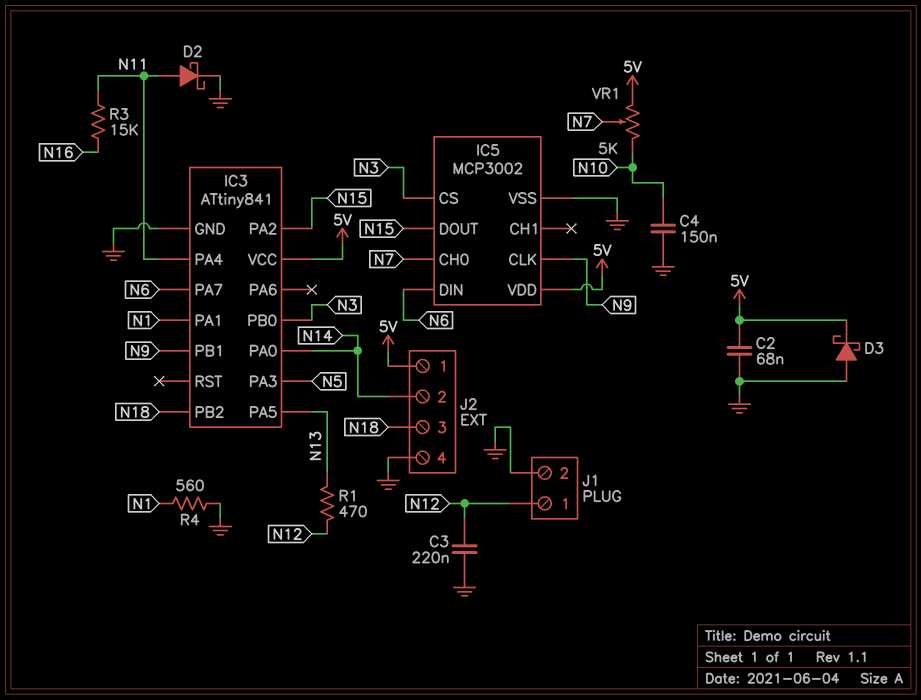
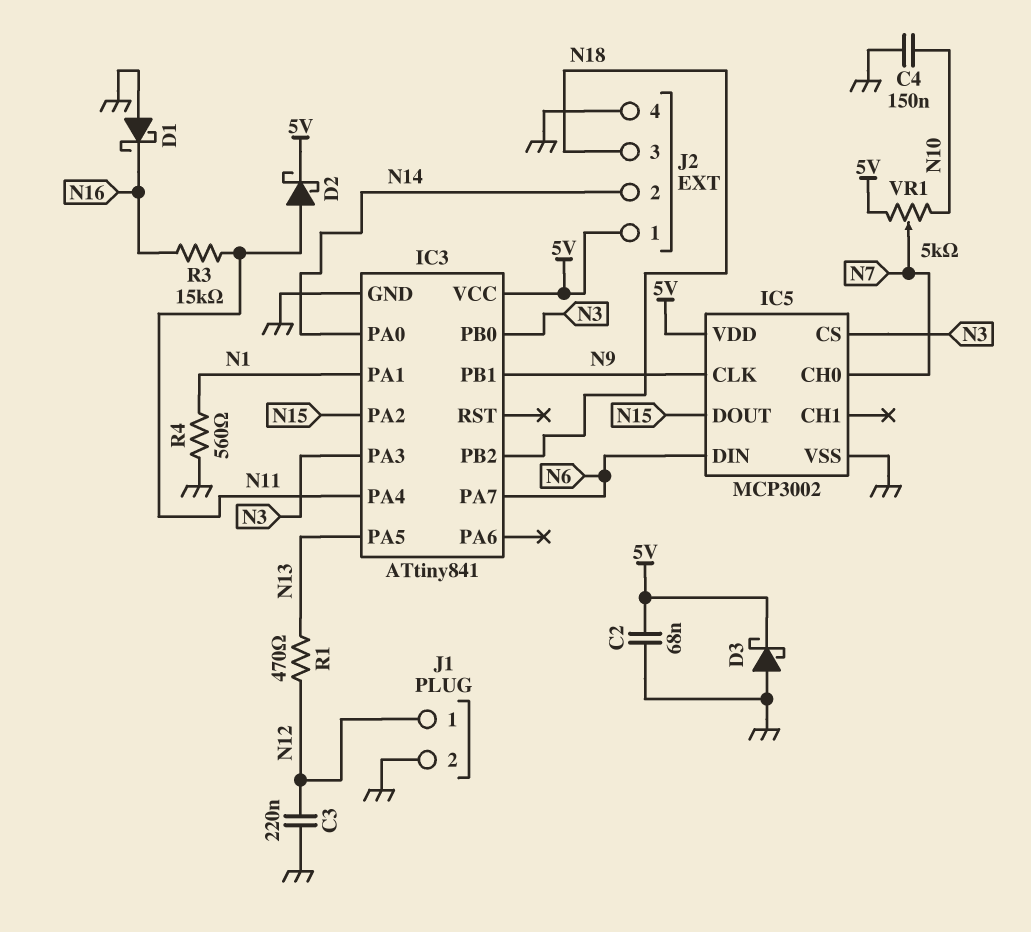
D1: none -> schottky (A GND, K N16)
D2: schottky (A N11, K GND) -> schottky (A N11, K 5V)
IC3 pin PA3: N5 -> N3

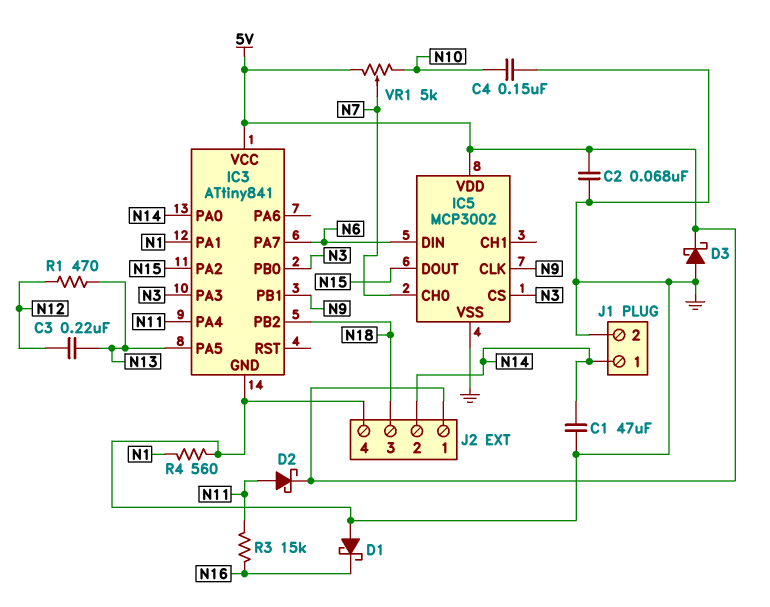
C1: none -> 47uF (GND, N14)
C3: 220nF (GND, N12) -> 220nF (N12, N13)
J1 pin 1: N12 -> N14

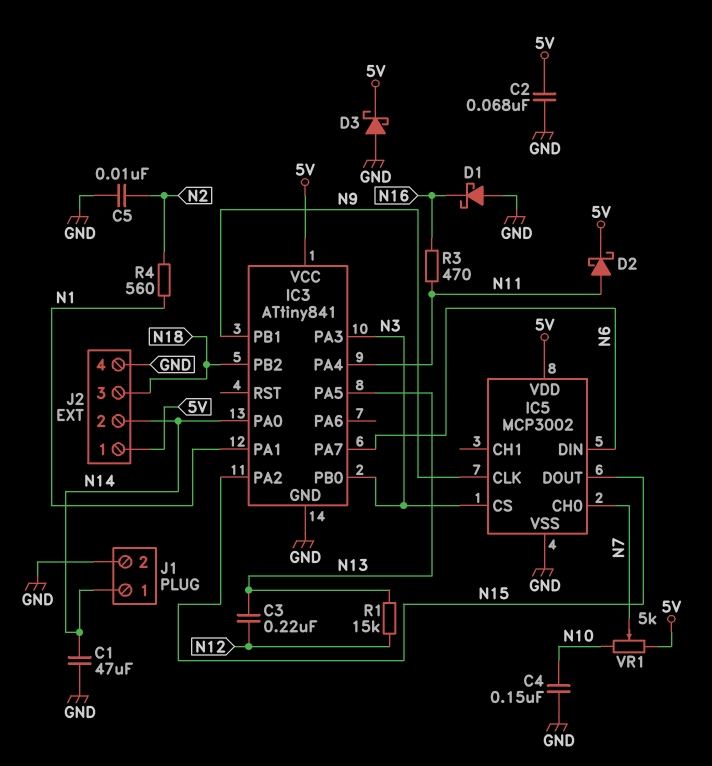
C5: none -> 10nF (GND, N2)
R1: 470 (N12, N13) -> 15k (N12, N13)
R3: 15k (N11, N16) -> 470 (N11, N16)
R4: 560 (GND, N1) -> 560 (N1, N2)

